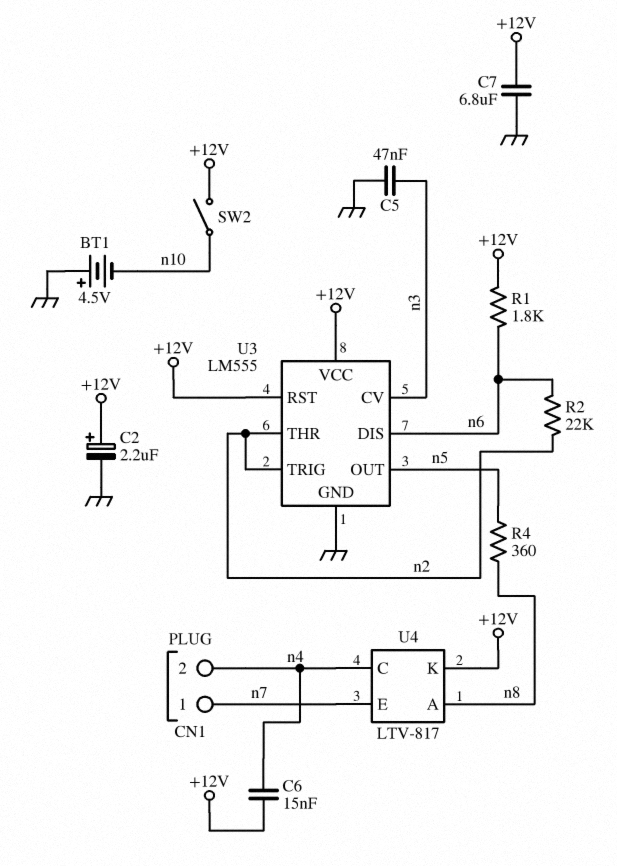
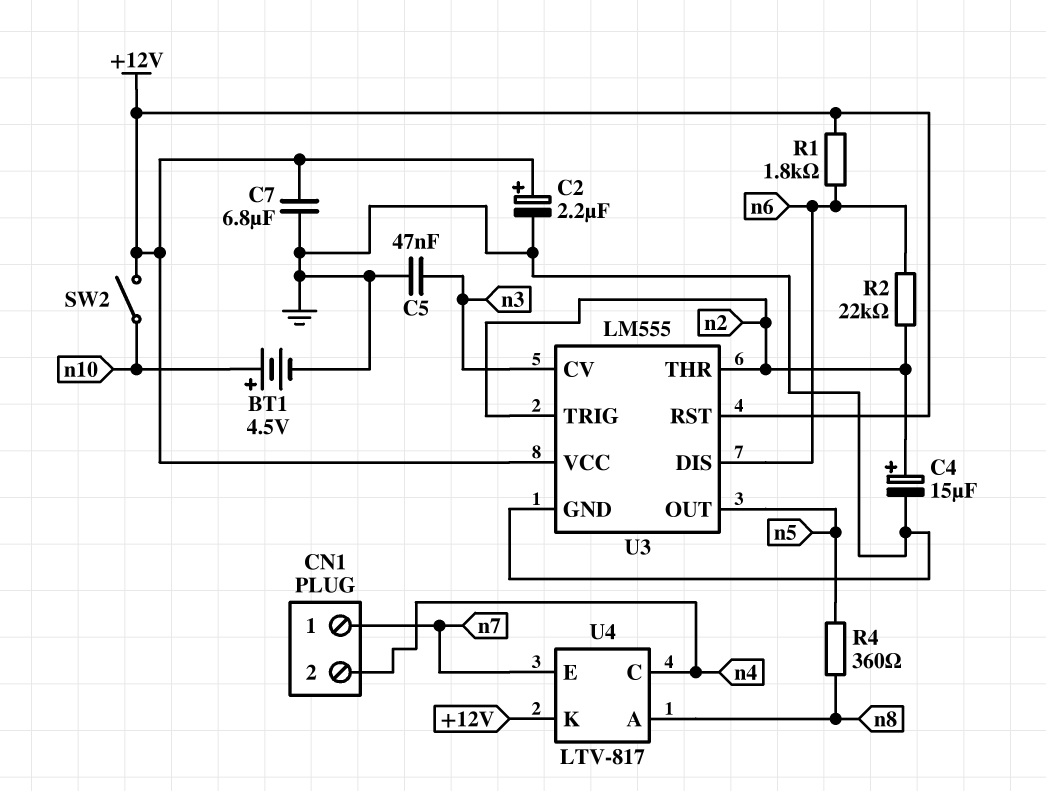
BT1: 4.5V (plus GND, minus n10) -> 4.5V (plus n10, minus GND)
C4: none -> 15uF (plus n2, minus GND)
C6: 15nF (+12V, n4) -> none

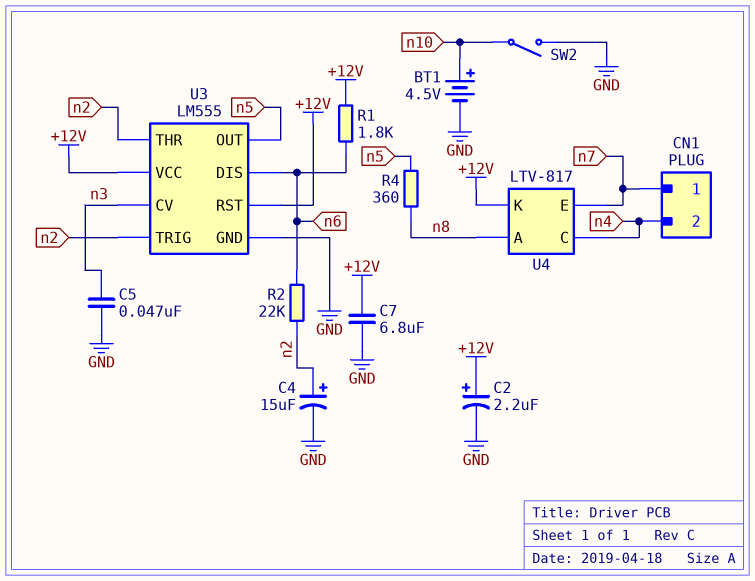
SW2: switch (+12V, n10) -> switch (GND, n10)

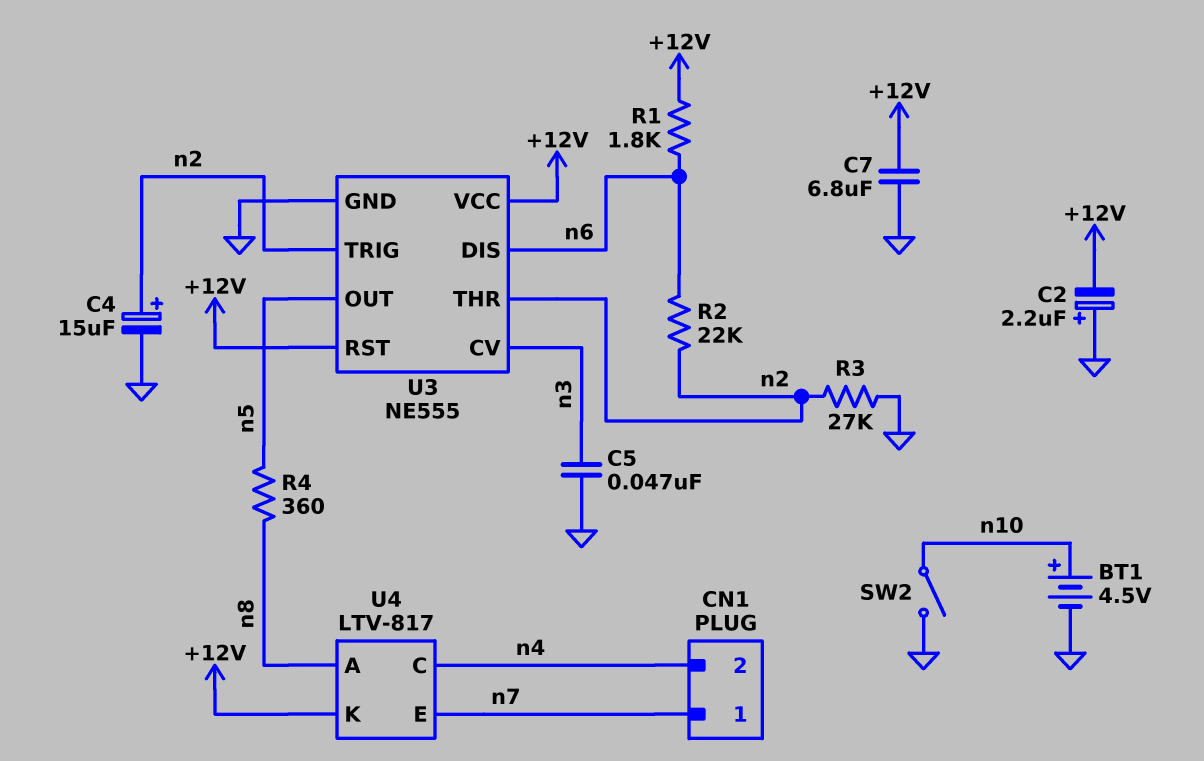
C2: 2.2uF (plus +12V, minus GND) -> 2.2uF (plus GND, minus +12V)
R3: none -> 27k (GND, n2)
U3: LM555 -> NE555

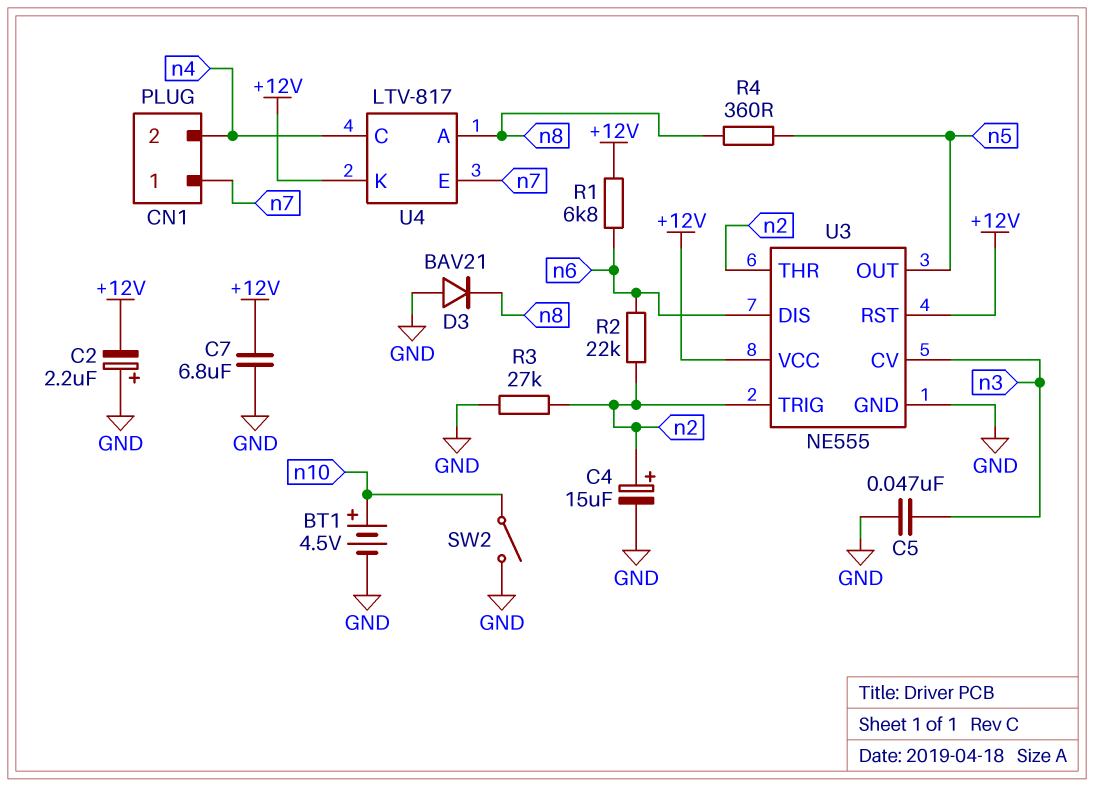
D3: none -> diode BAV21 (A GND, K n8)
R1: 1.8k (+12V, n6) -> 6.8k (+12V, n6)

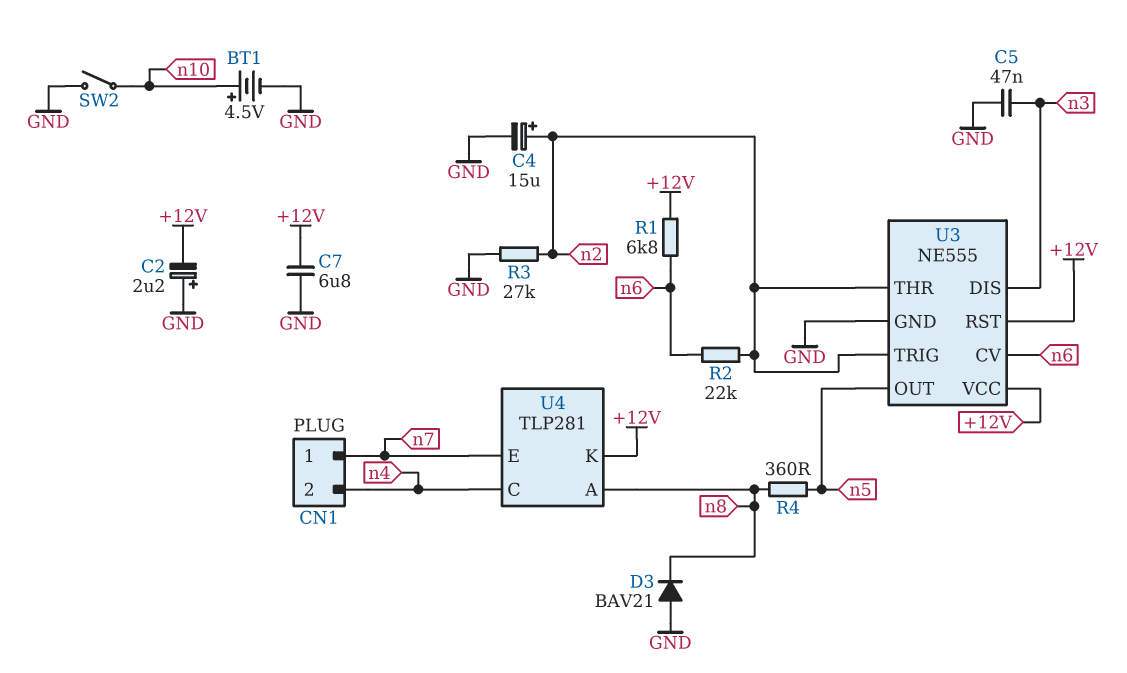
U3 pin CV: n3 -> n6
U3 pin DIS: n6 -> n3
U4: LTV-817 -> TLP281

